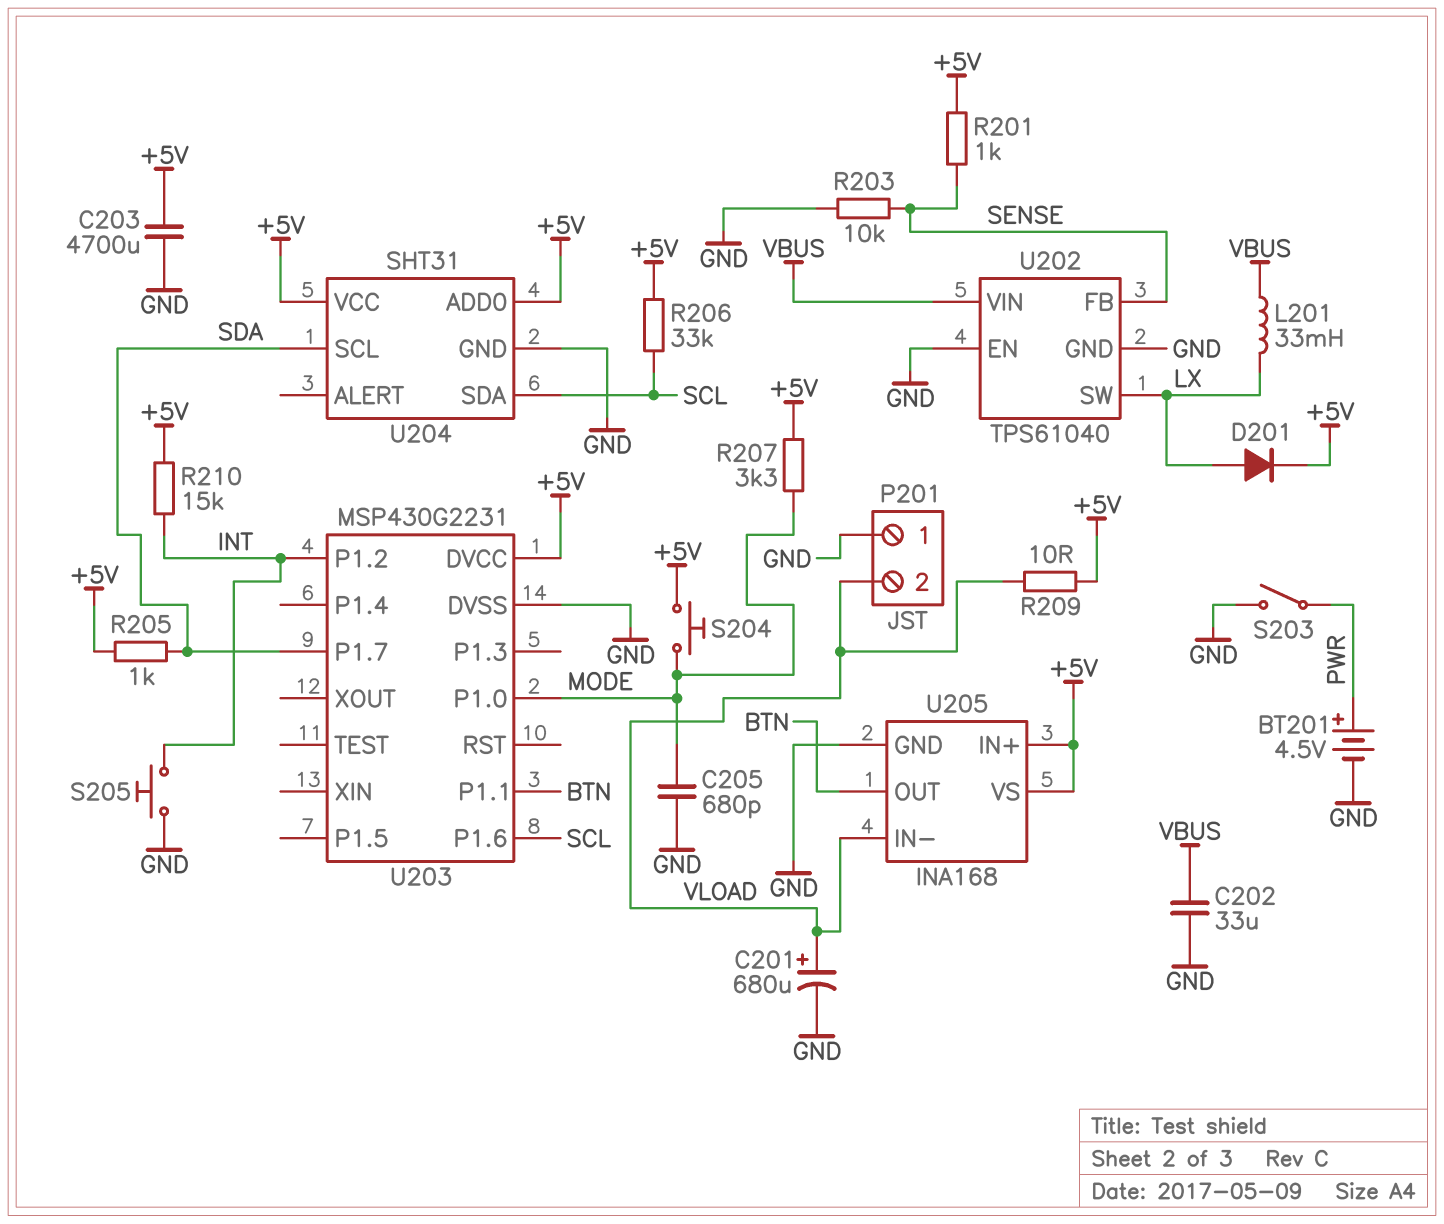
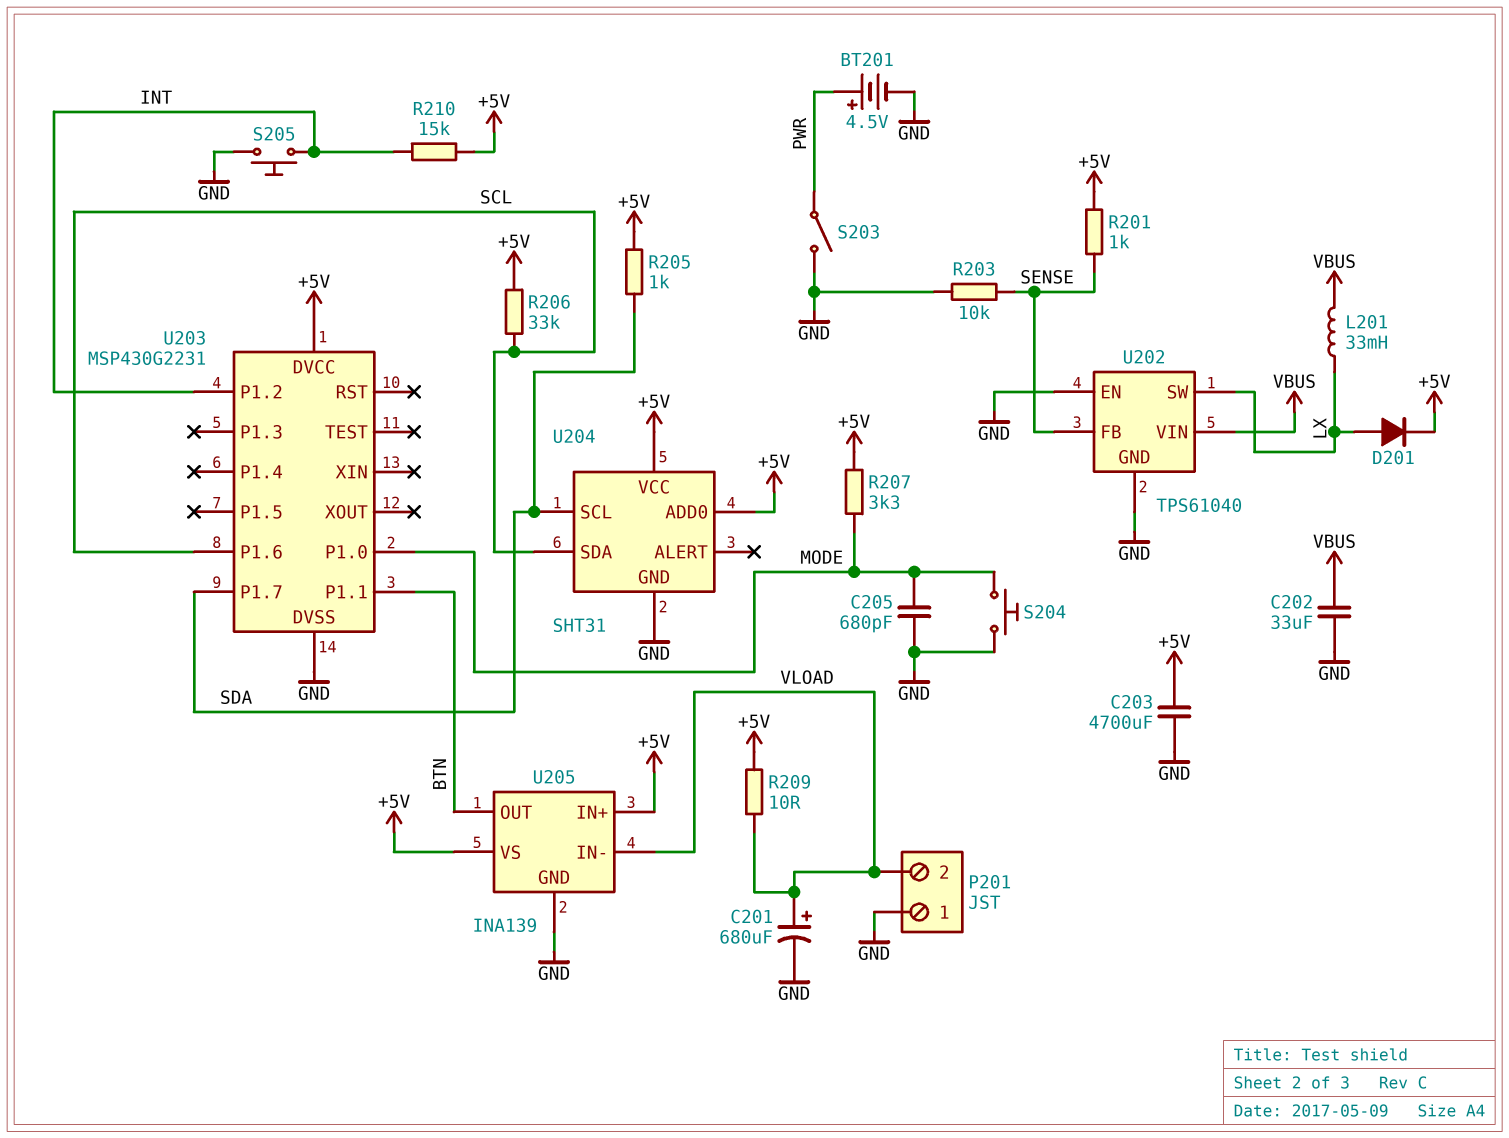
S204: button (+5V, MODE) -> button (GND, MODE)
U205: INA168 -> INA139

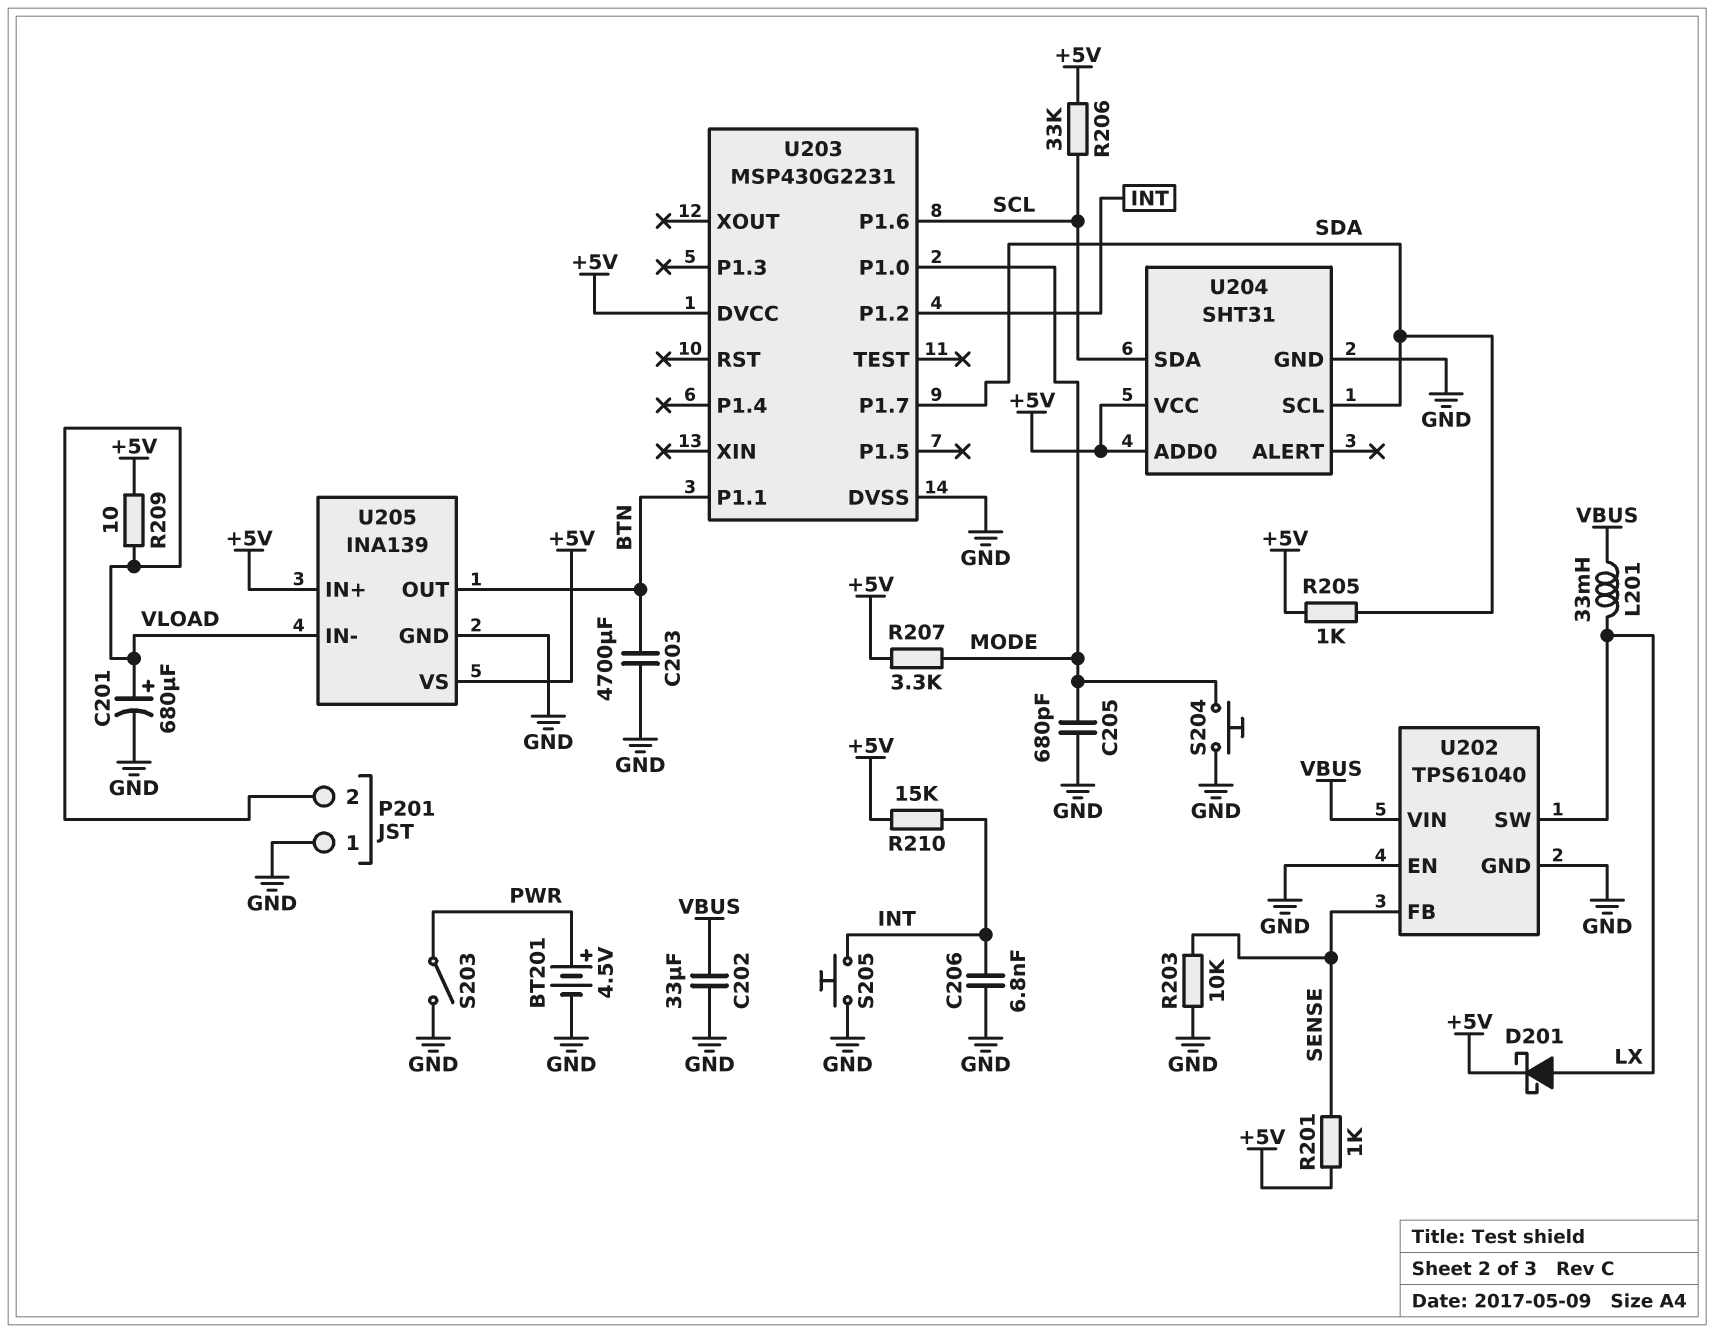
C203: 4700uF (+5V, GND) -> 4700uF (BTN, GND)
C206: none -> 6.8nF (GND, INT)
D201: diode (A LX, K +5V) -> schottky (A LX, K +5V)

